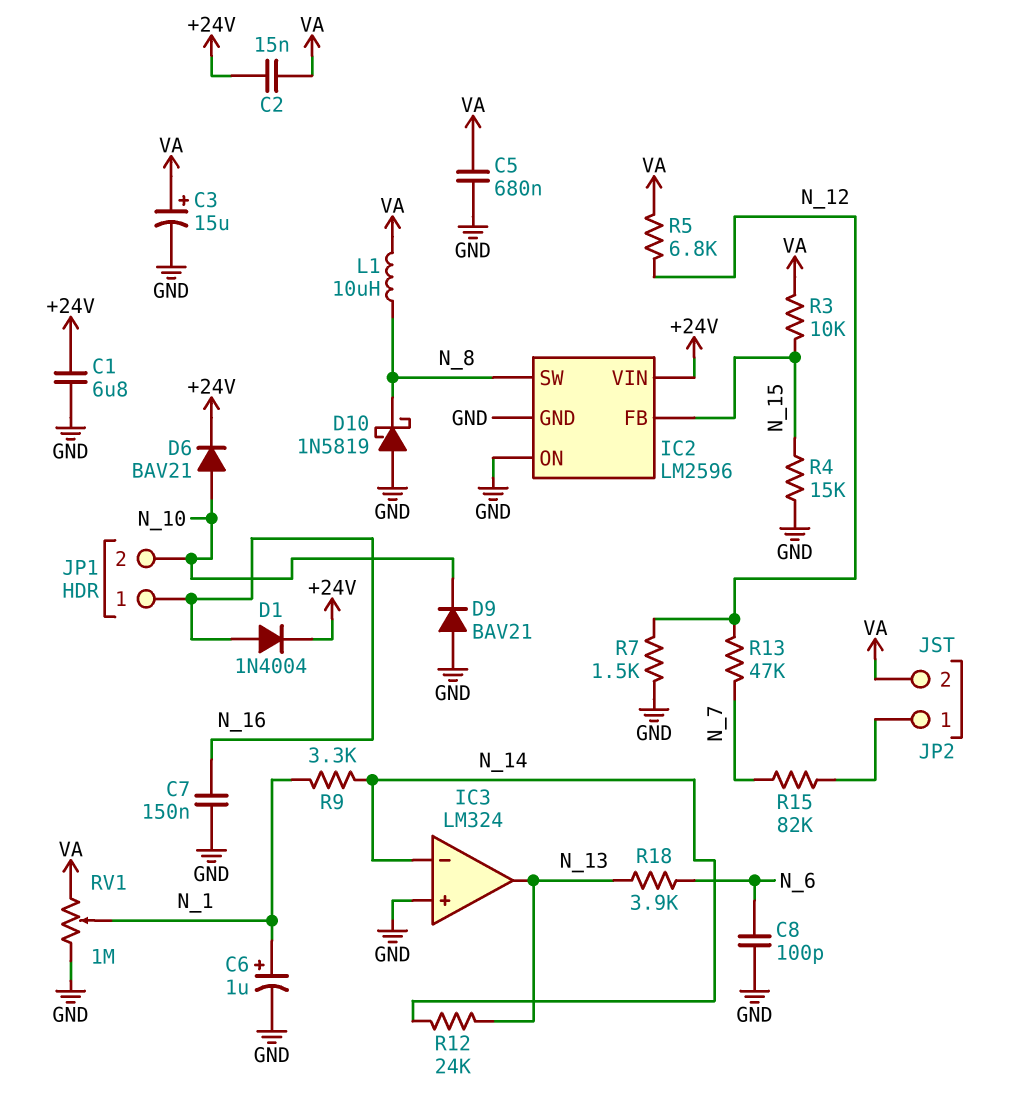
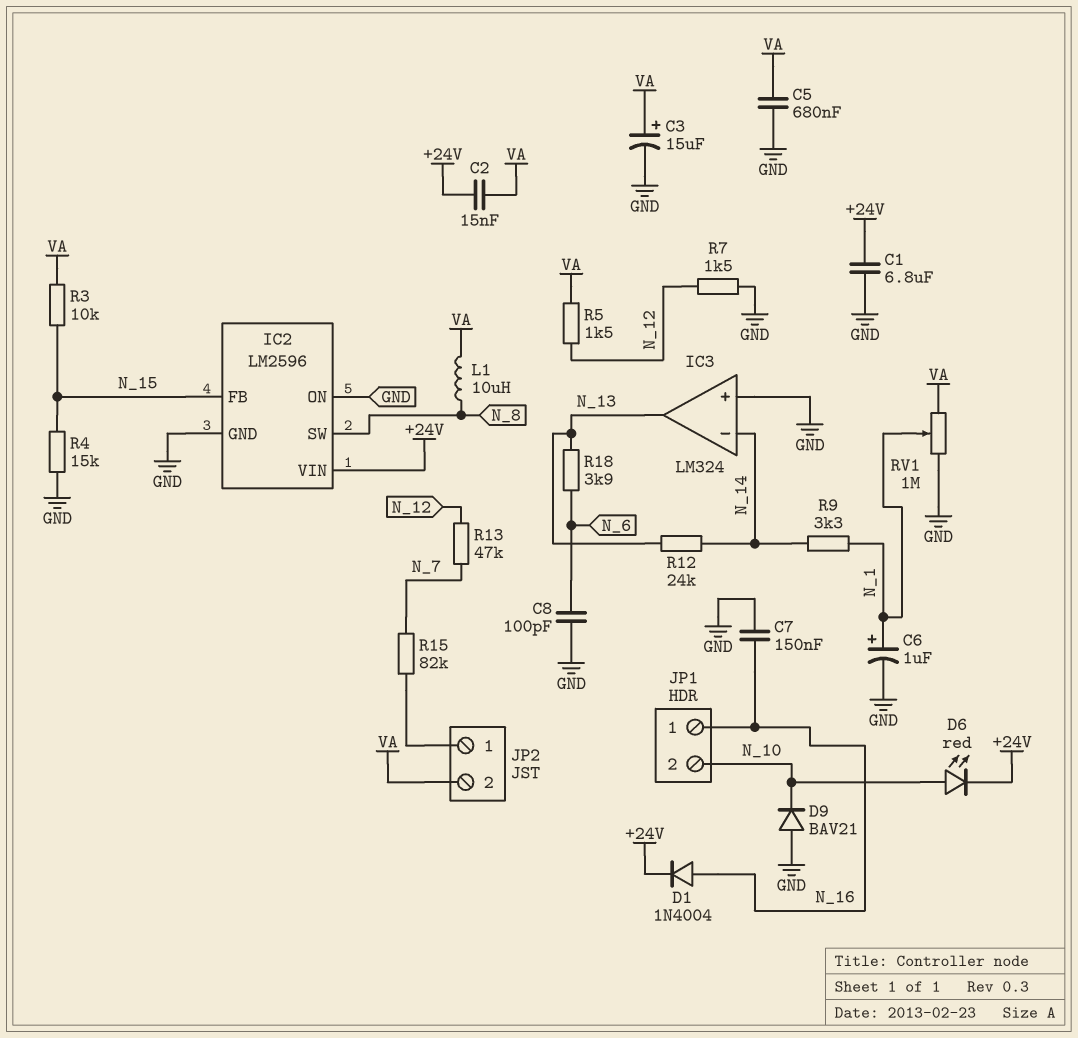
D6: diode BAV21 (A N_10, K +24V) -> LED red (A N_10, K +24V)
D10: schottky 1N5819 (A GND, K N_8) -> none
R5: 6.8k (N_12, VA) -> 1.5k (N_12, VA)

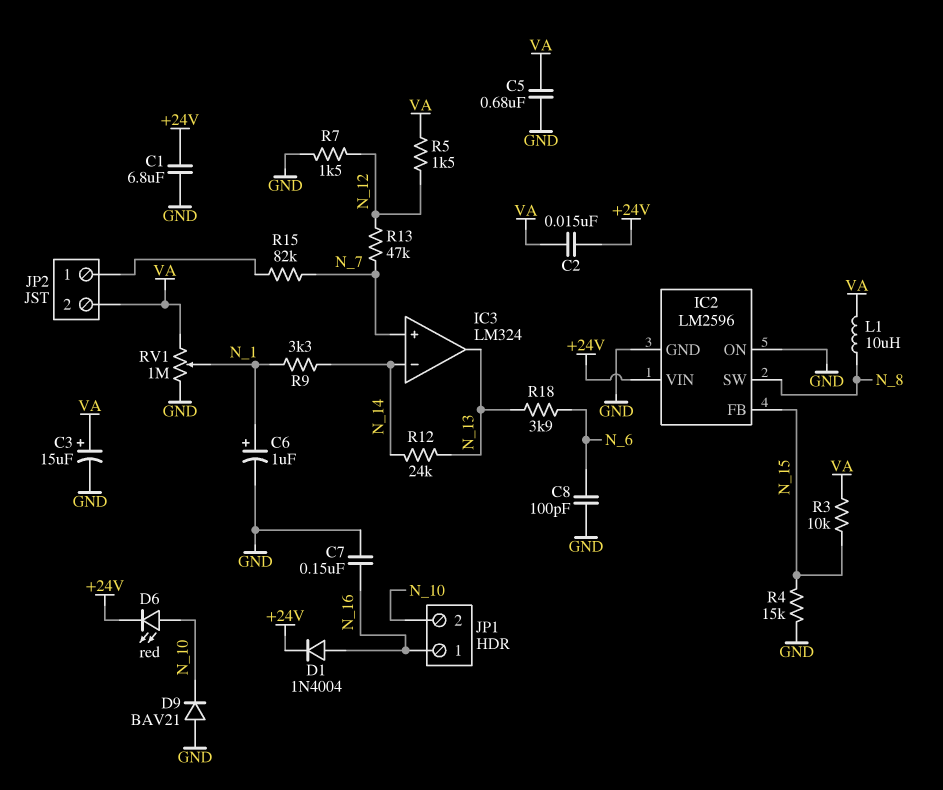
IC3 pin in+: GND -> N_7

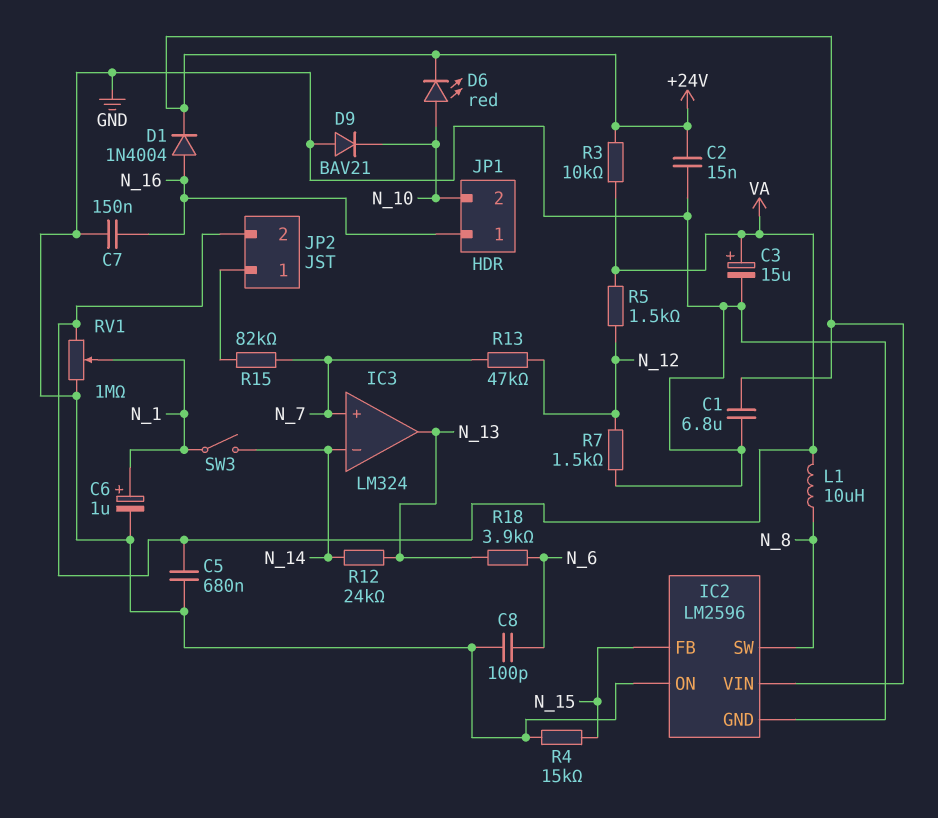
C2: 15nF (+24V, VA) -> 15nF (+24V, GND)
R3: 10k (N_15, VA) -> 10k (+24V, VA)
R9: 3.3k (N_1, N_14) -> none
SW3: none -> switch (N_1, N_14)

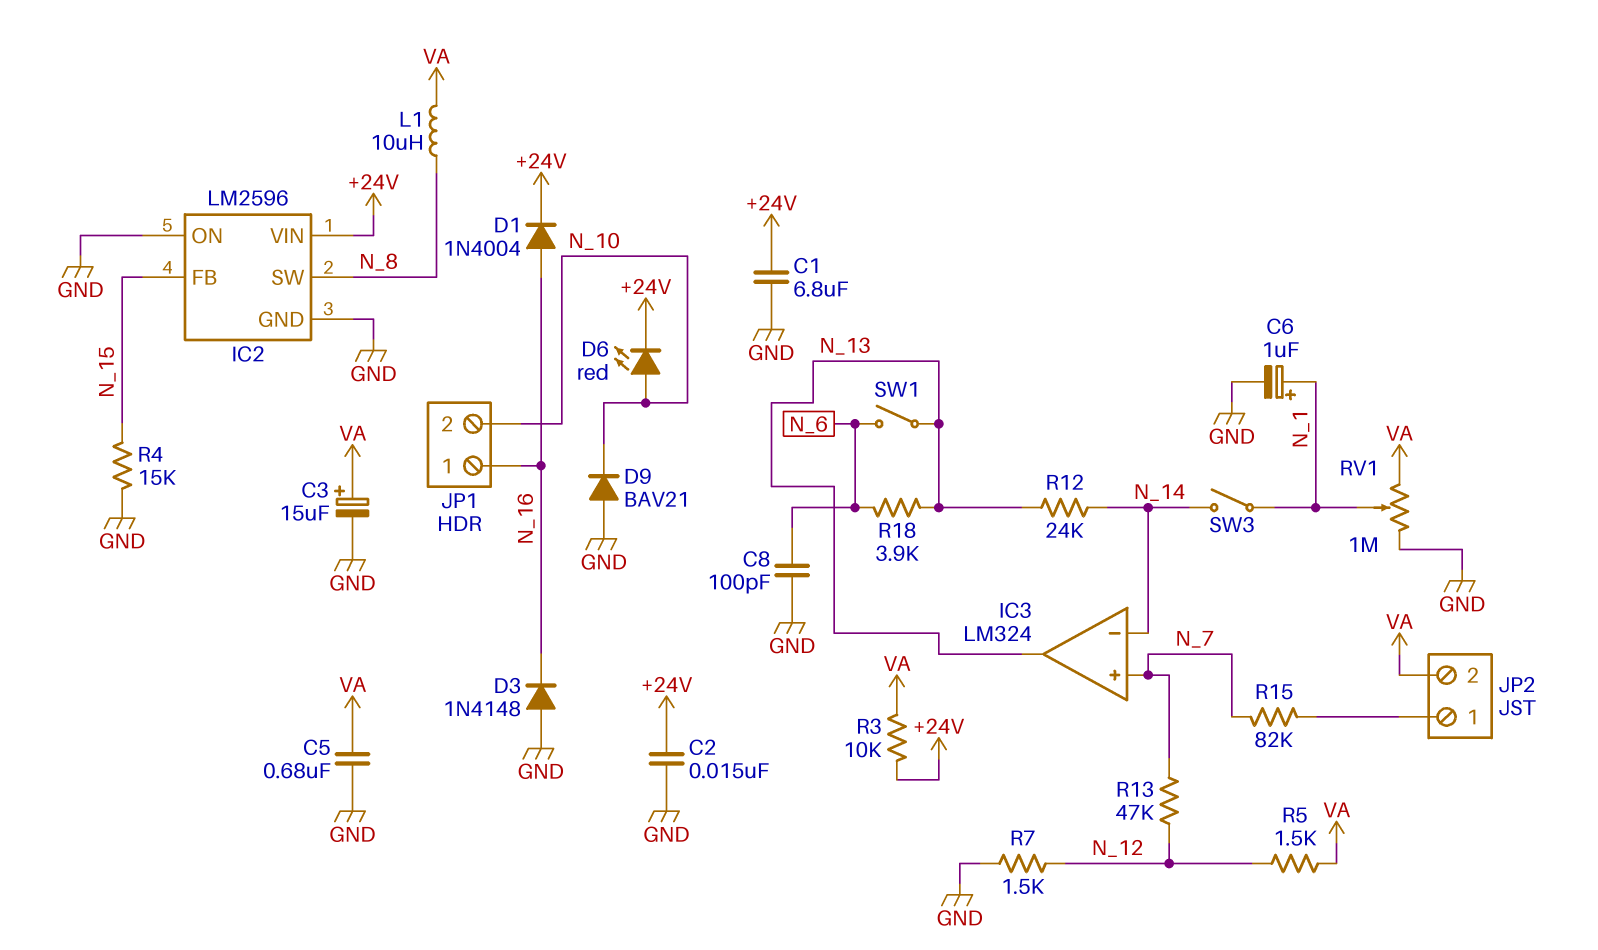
C7: 150nF (GND, N_16) -> none
D3: none -> diode 1N4148 (A GND, K N_16)
SW1: none -> switch (N_6, N_13)

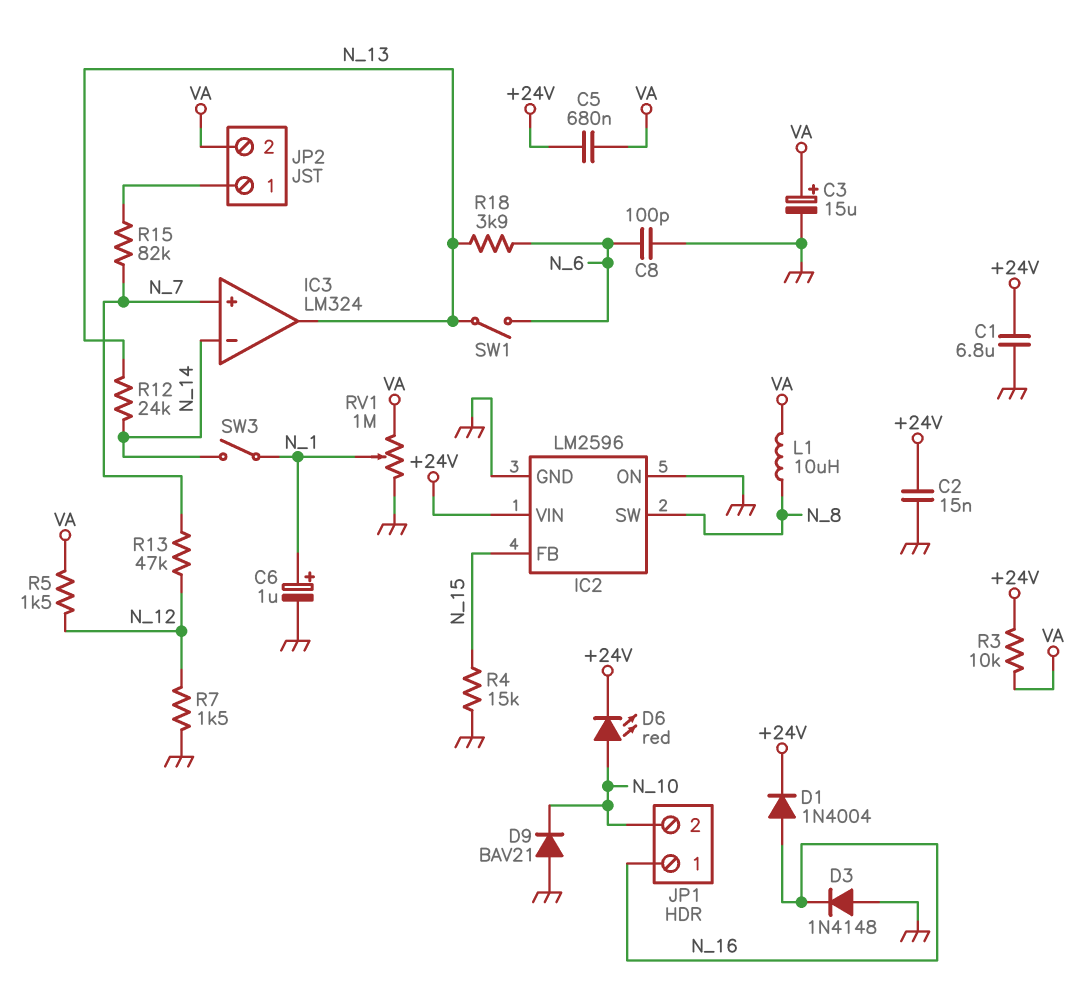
C5: 680nF (GND, VA) -> 680nF (+24V, VA)

